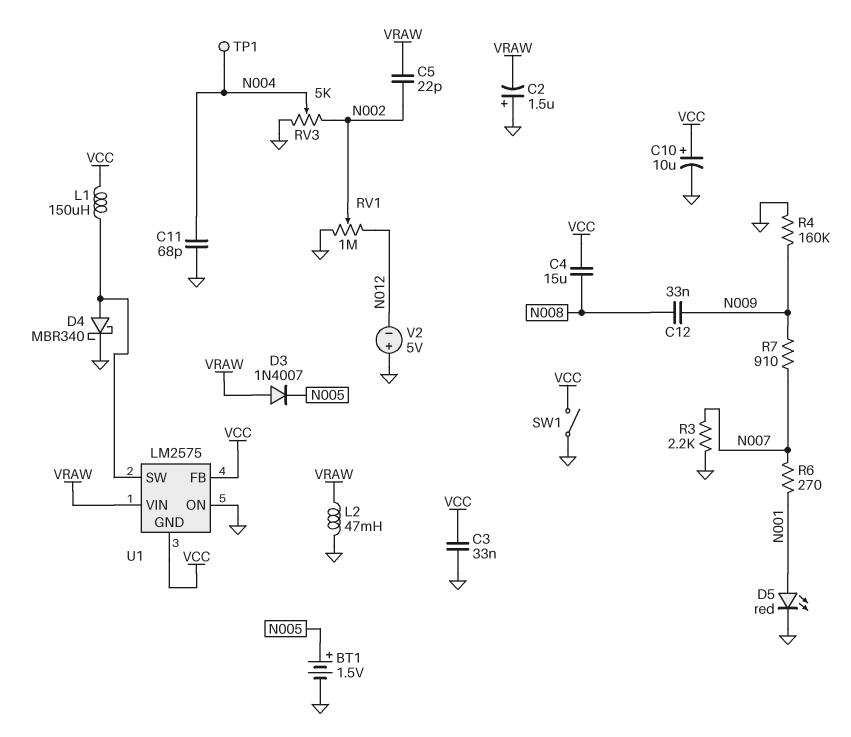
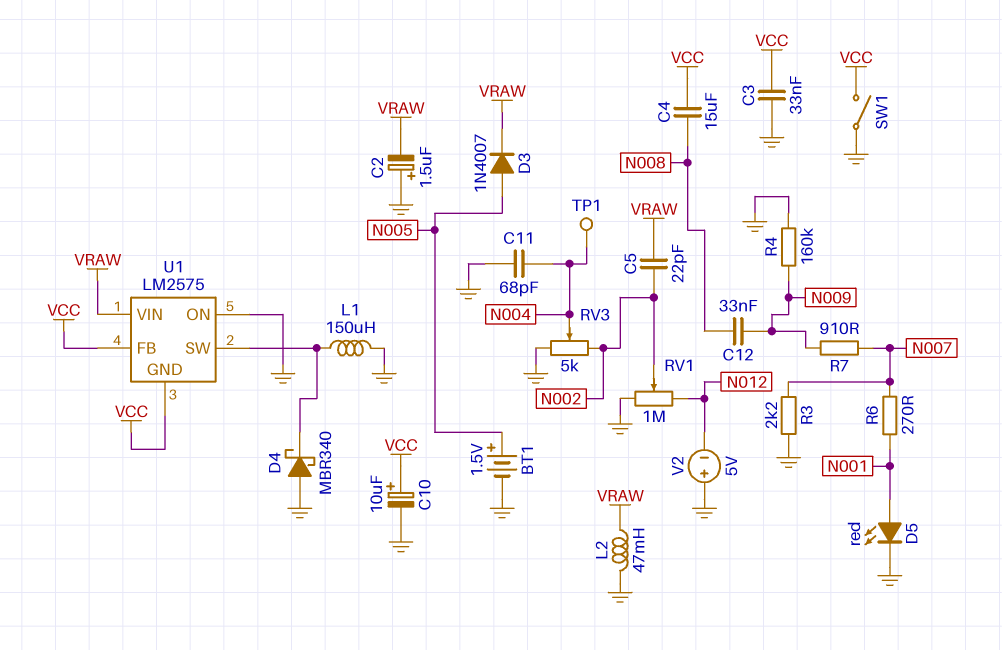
D3: diode 1N4007 (A VRAW, K N005) -> diode 1N4007 (A N005, K VRAW)
D4: schottky MBR340 (A U1/SW, K GND) -> schottky MBR340 (A GND, K U1/SW)
L1: 150uH (U1/SW, VCC) -> 150uH (GND, U1/SW)

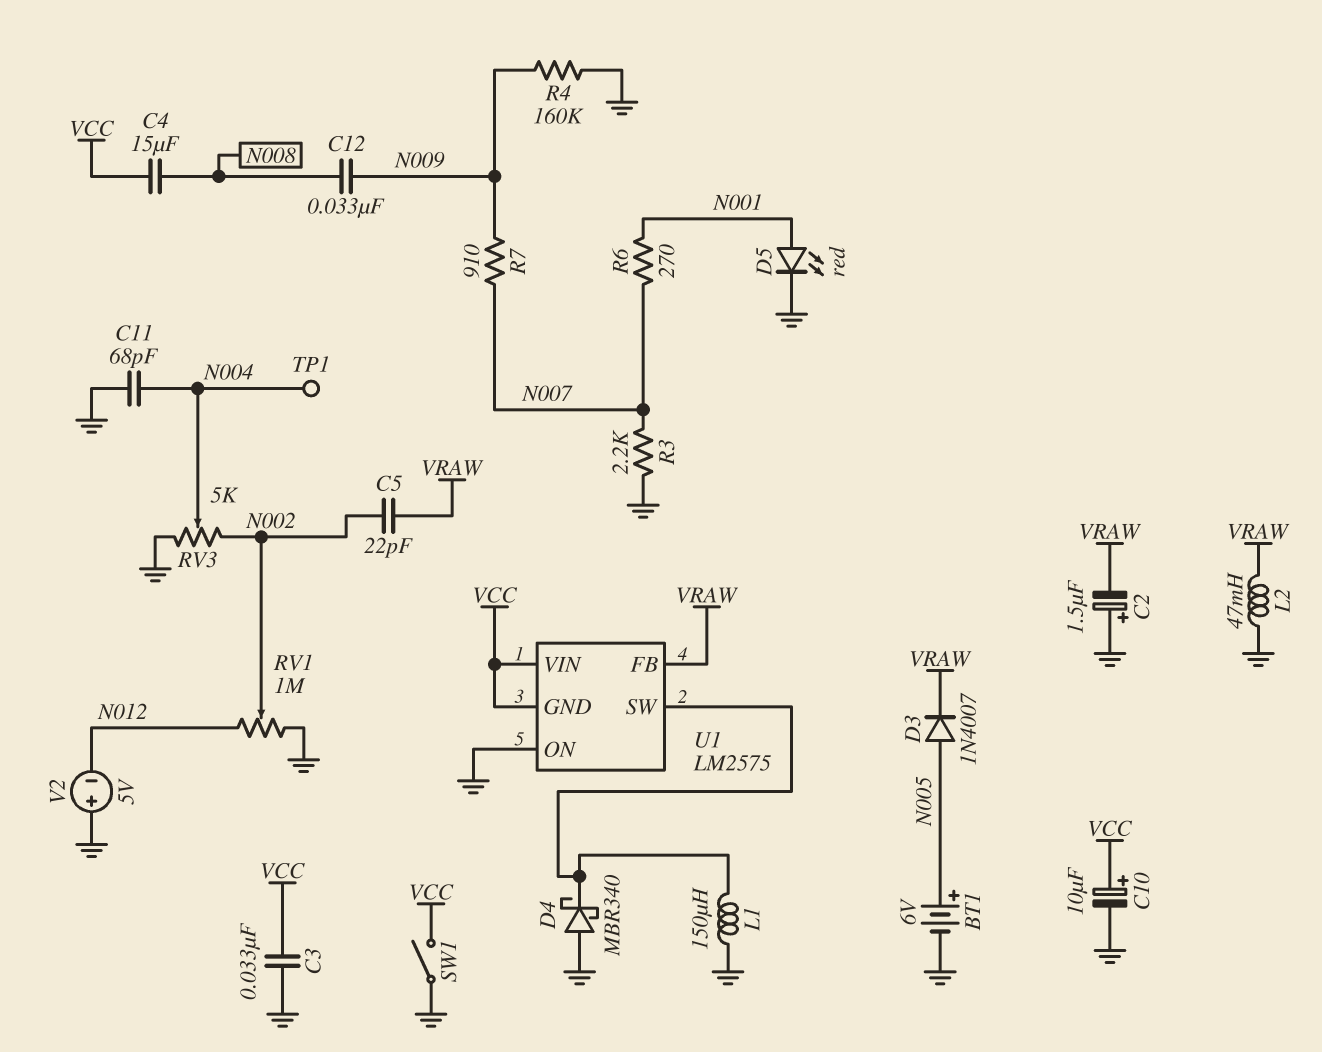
BT1: 1.5V (plus N005, minus GND) -> 6V (plus N005, minus GND)
U1 pin FB: VCC -> VRAW
U1 pin VIN: VRAW -> VCC

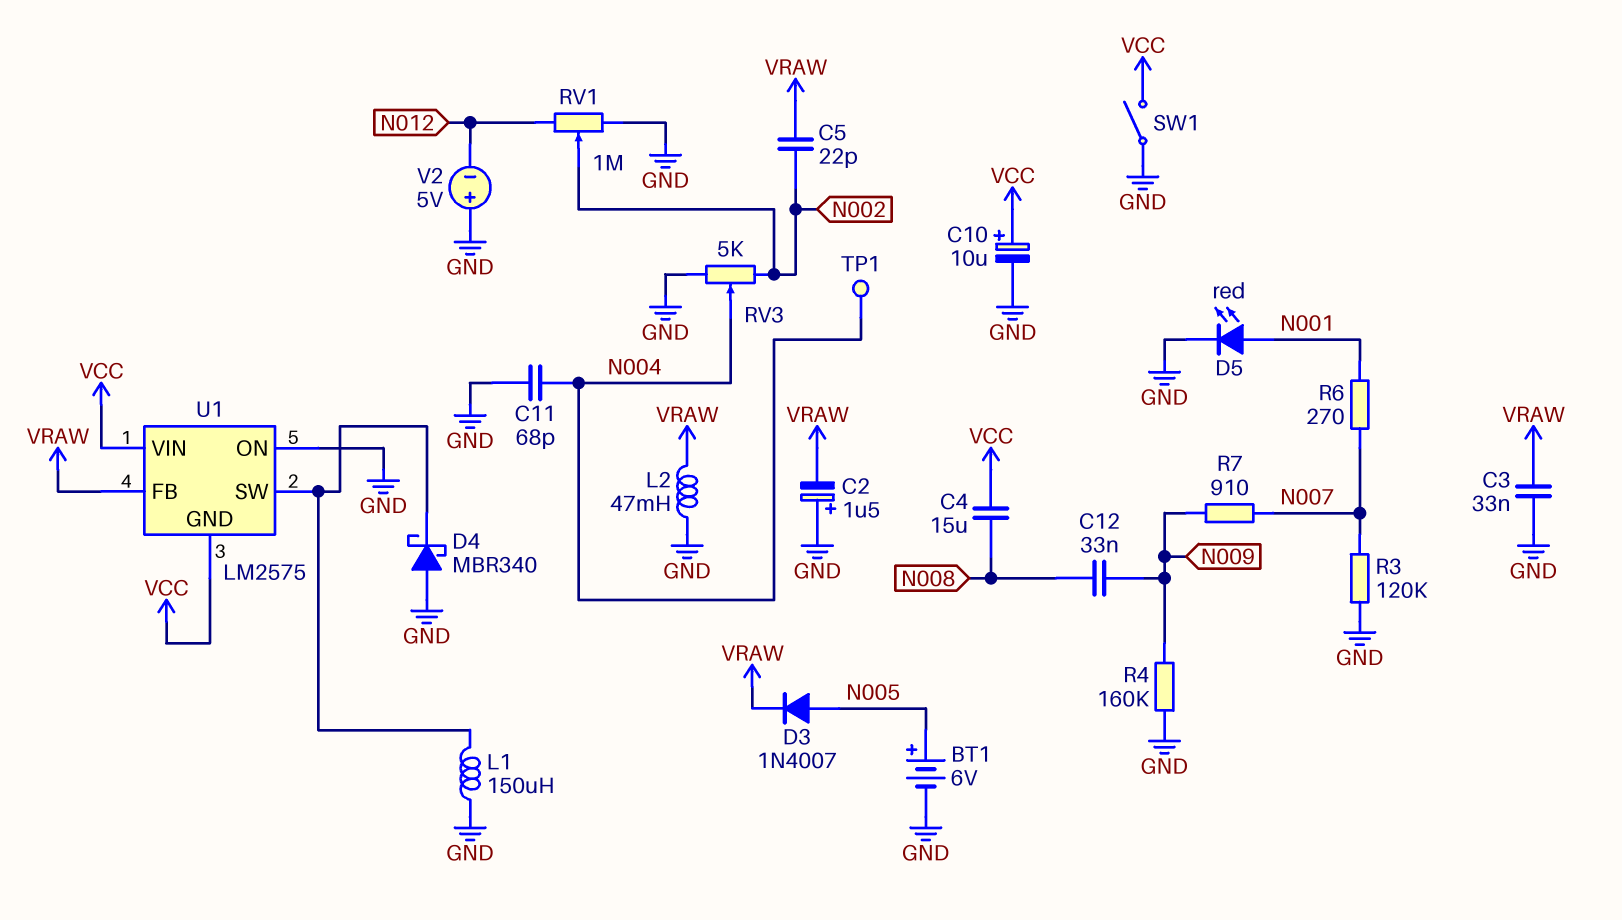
C3: 33nF (GND, VCC) -> 33nF (GND, VRAW)
R3: 2.2k (GND, N007) -> 120k (GND, N007)

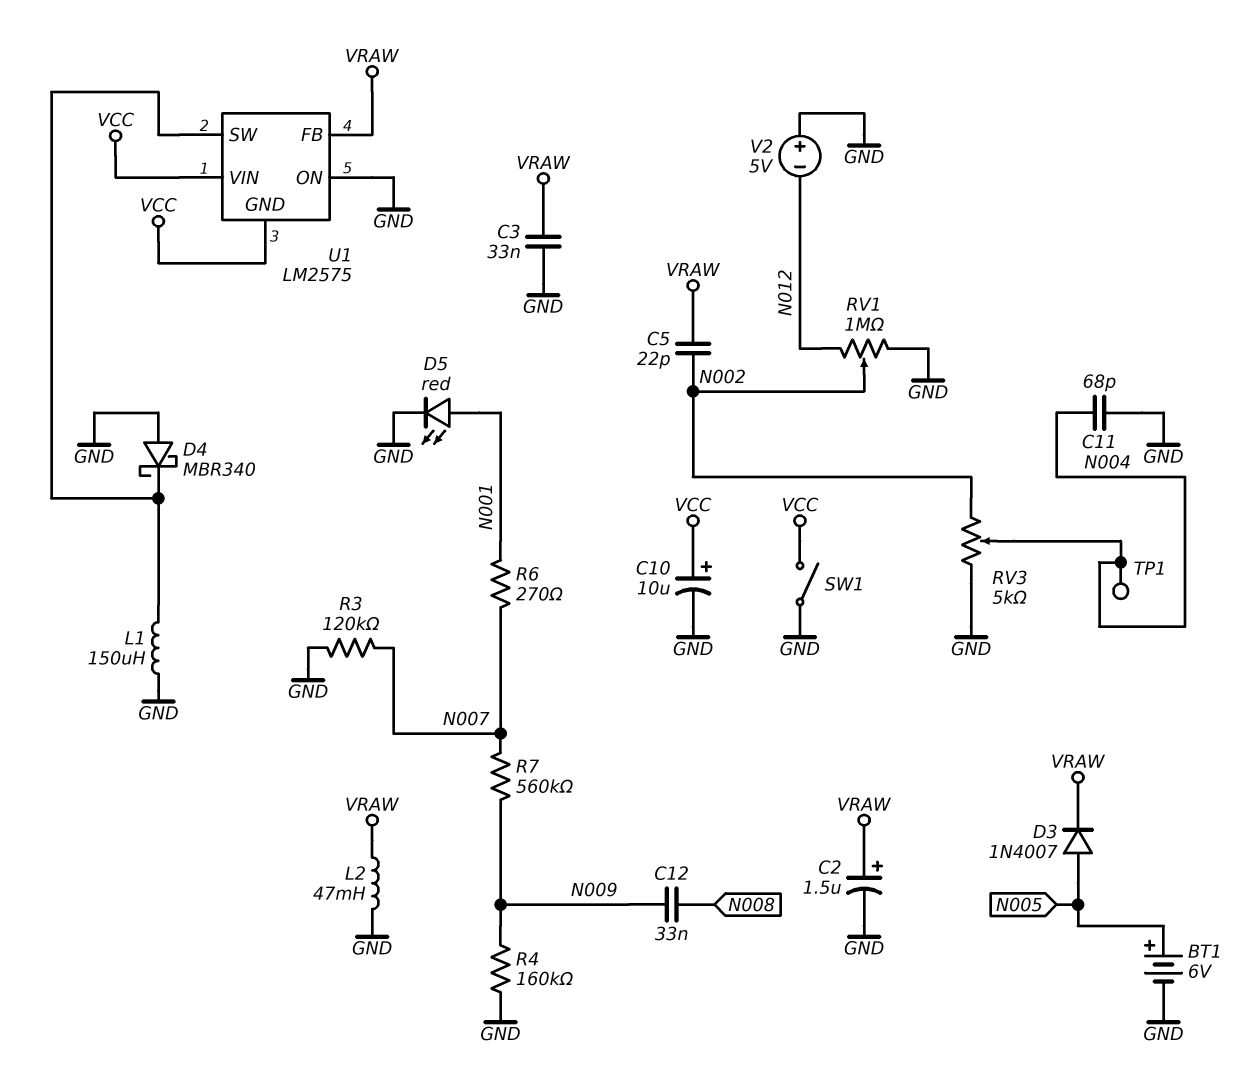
C2: 1.5uF (plus GND, minus VRAW) -> 1.5uF (plus VRAW, minus GND)
C4: 15uF (N008, VCC) -> none
R7: 910 (N007, N009) -> 560k (N007, N009)

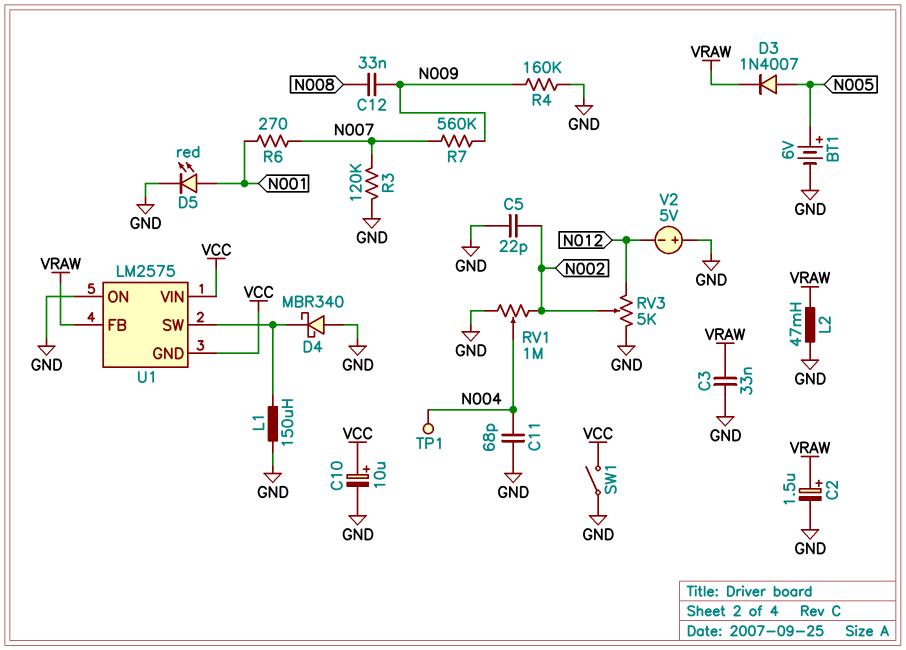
C5: 22pF (N002, VRAW) -> 22pF (GND, N002)
RV1: 1M (GND, N012, wiper N002) -> 1M (GND, N002, wiper N004)
RV3: 5k (GND, N002, wiper N004) -> 5k (GND, N012, wiper N002)

